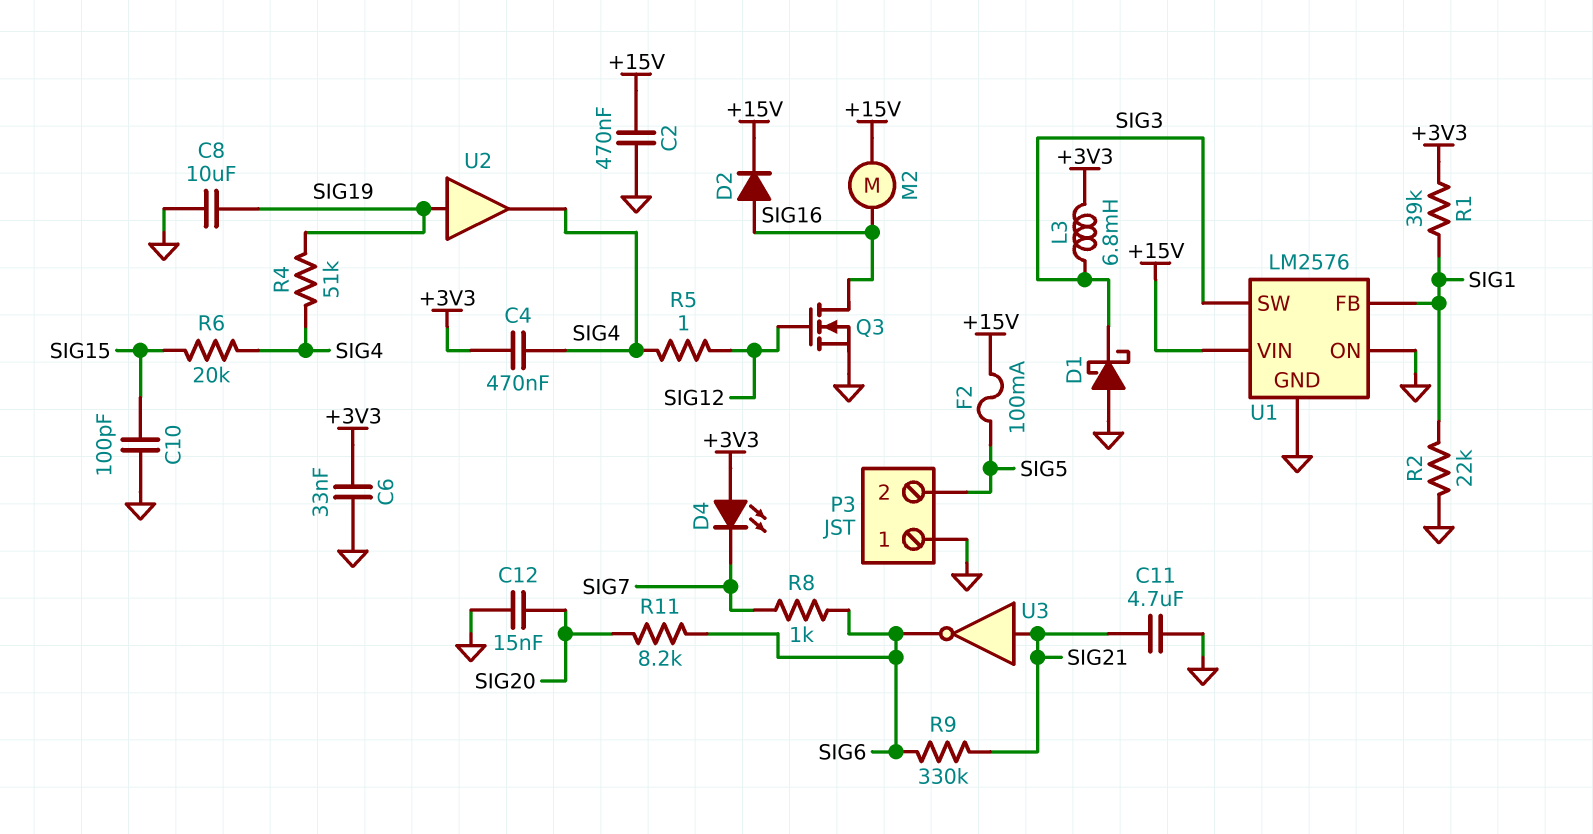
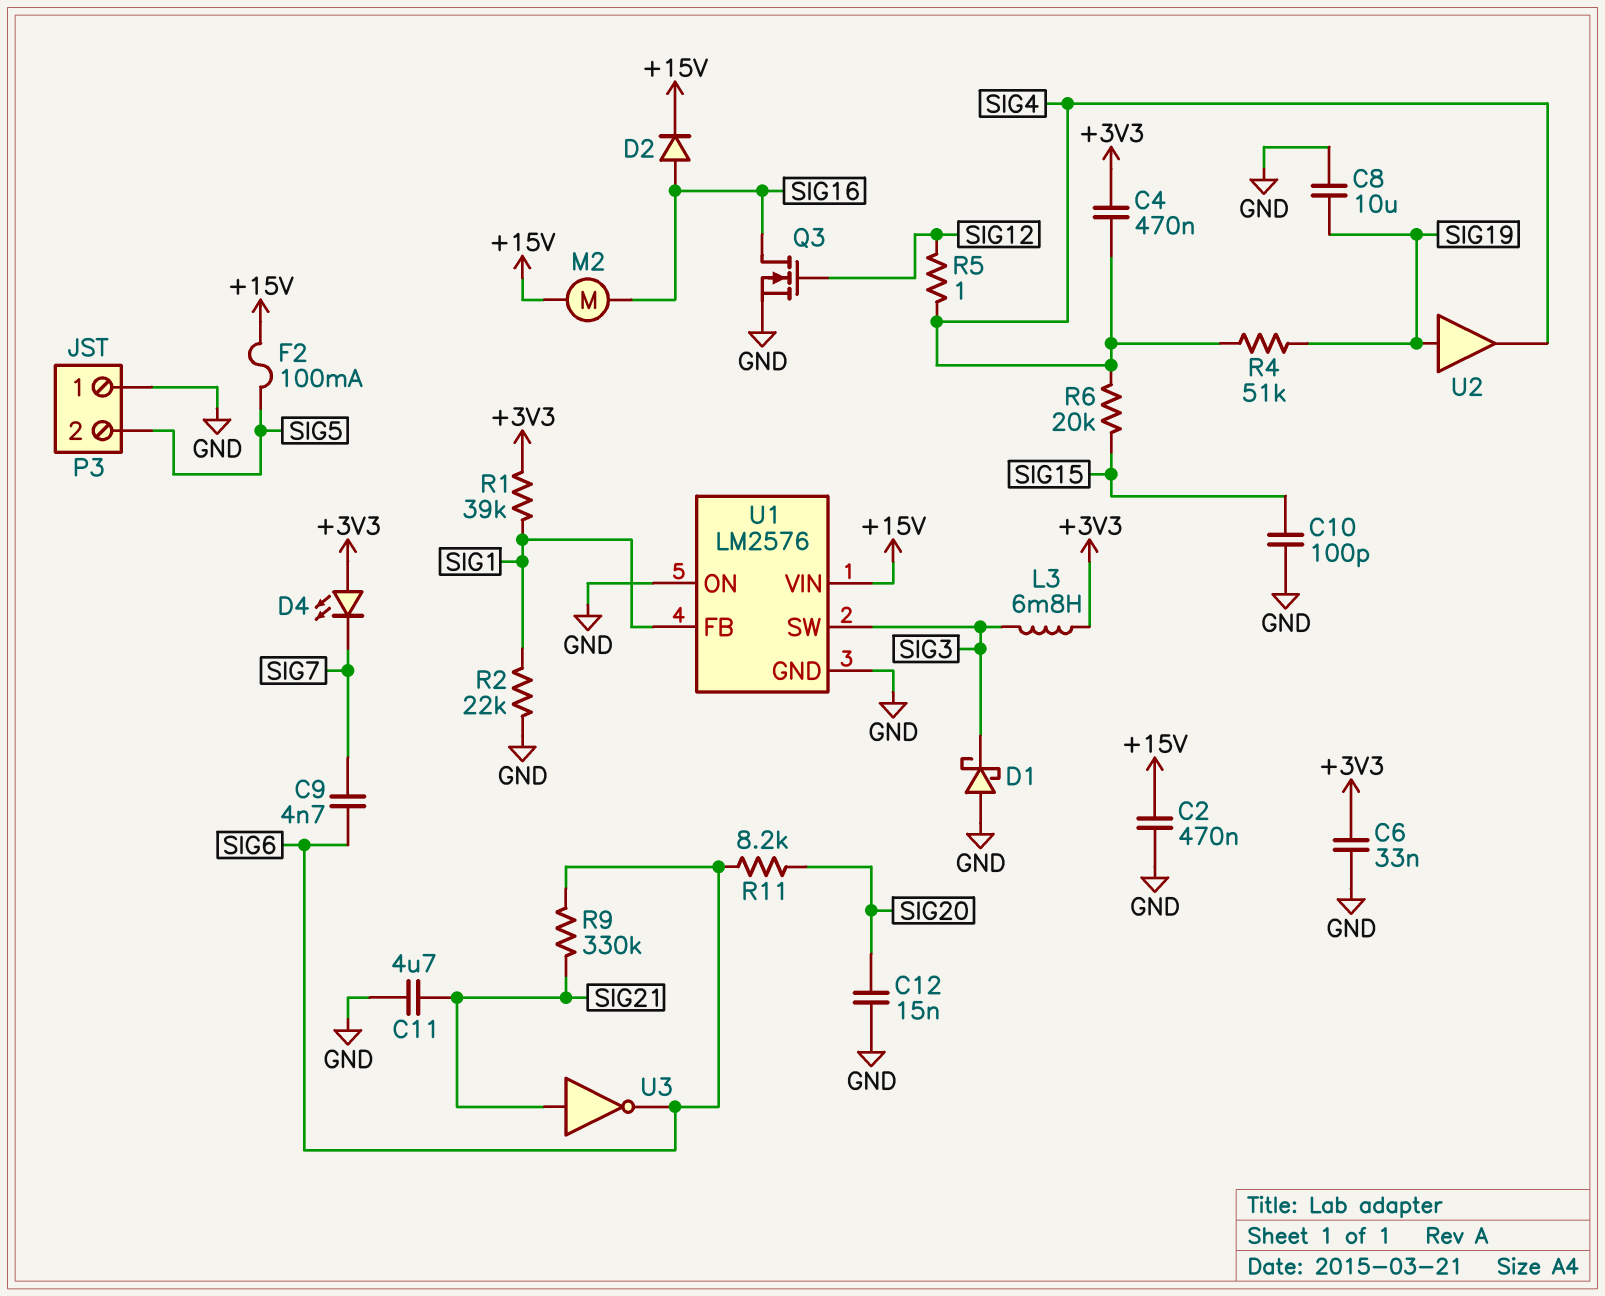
C9: none -> 4.7nF (SIG6, SIG7)
R8: 1k (SIG6, SIG7) -> none

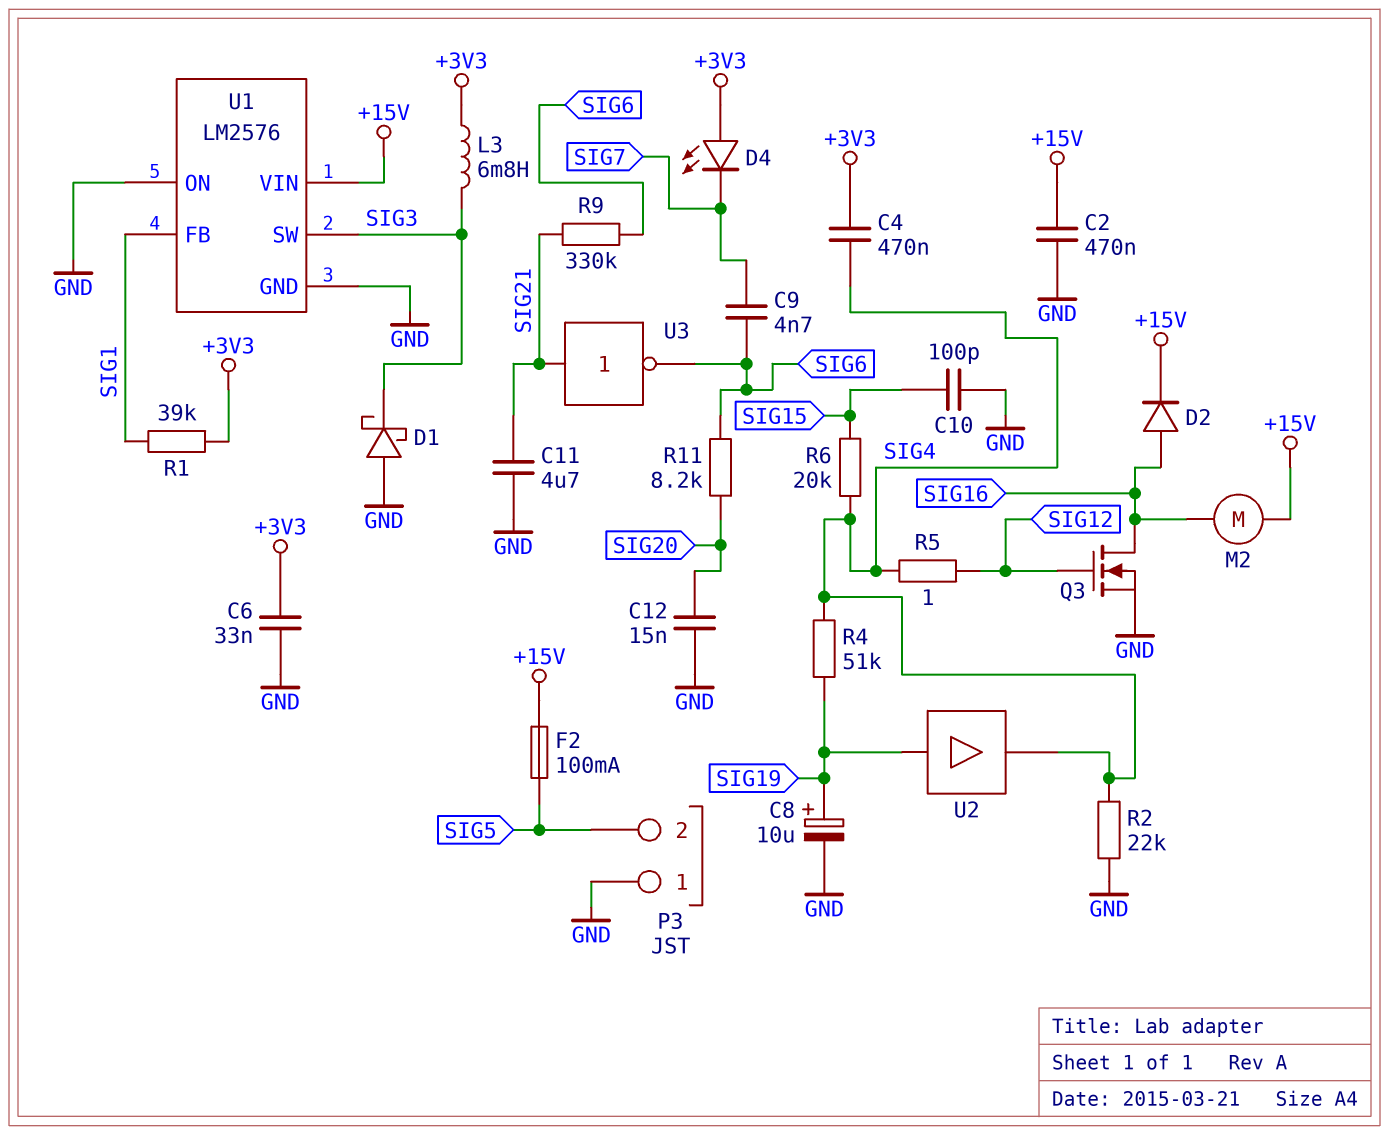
C8: 10uF (GND, SIG19) -> 10uF (plus SIG19, minus GND)
R2: 22k (GND, SIG1) -> 22k (GND, SIG4)

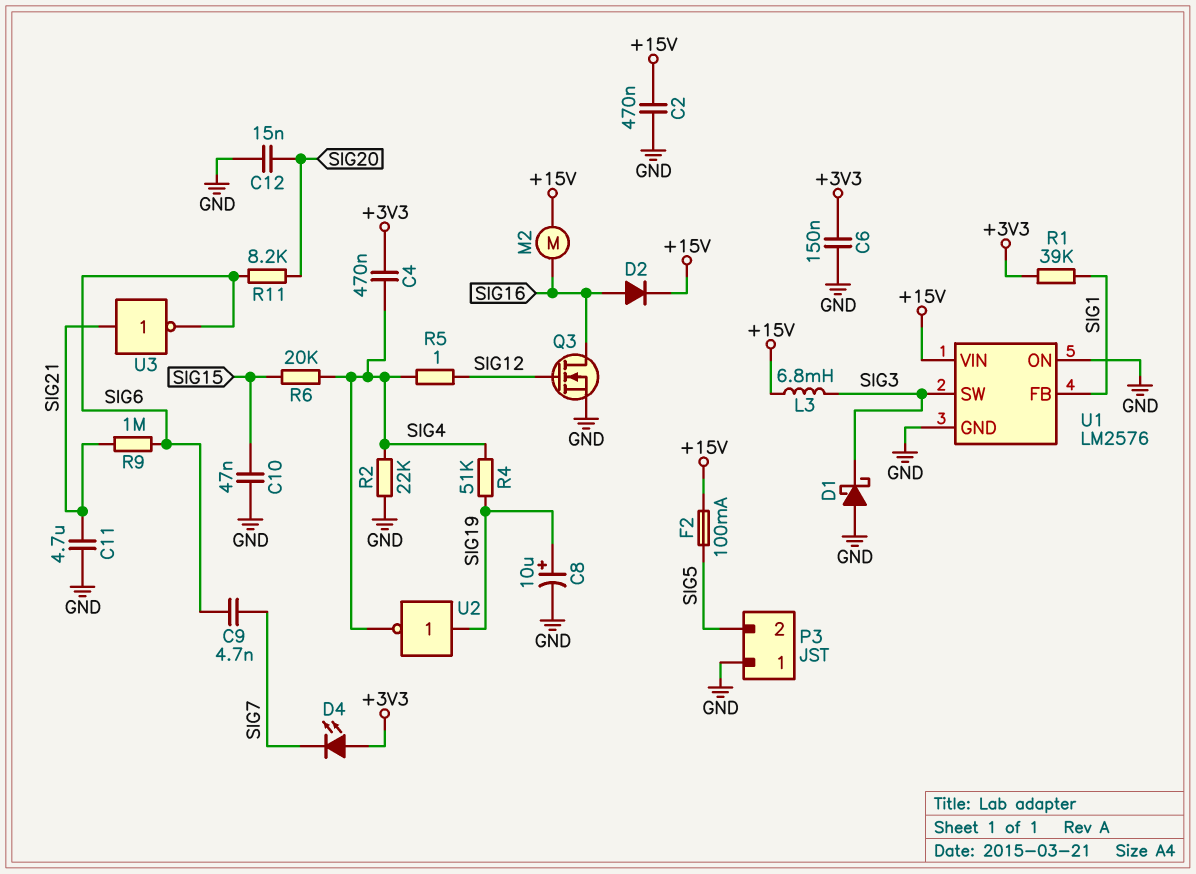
C6: 33nF (+3V3, GND) -> 150nF (+3V3, GND)
C10: 100pF (GND, SIG15) -> 47nF (GND, SIG15)
L3: 6.8mH (+3V3, SIG3) -> 6.8mH (+15V, SIG3)
R9: 330k (SIG6, SIG21) -> 1M (SIG6, SIG21)
U2: buffer (in SIG19, out SIG4) -> NOT (in SIG19, out SIG4)

